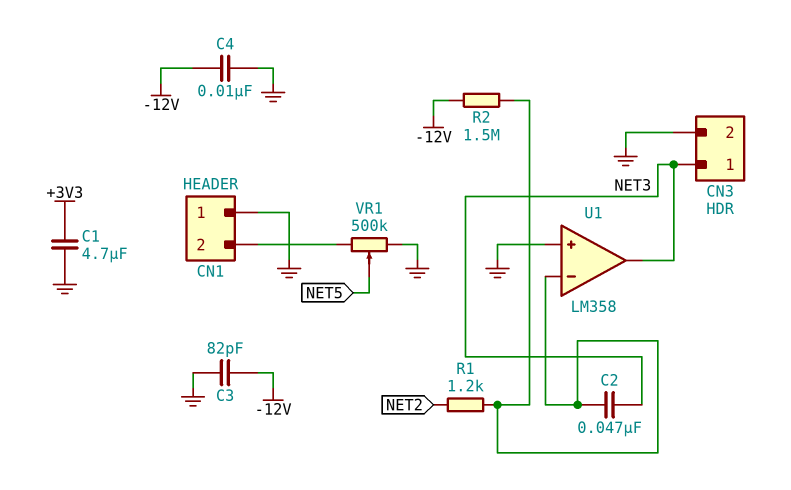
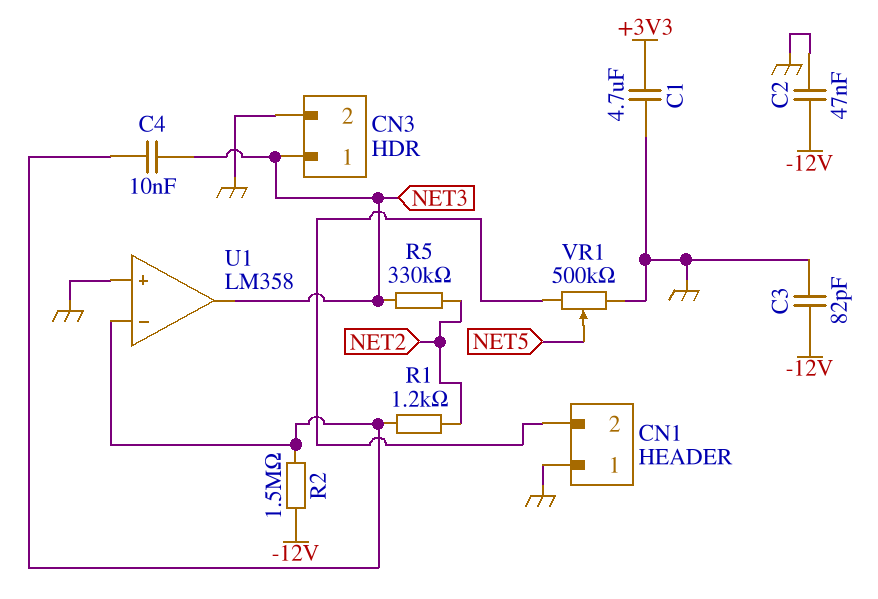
C2: 47nF (NET3, U1/in-) -> 47nF (-12V, GND)
C4: 10nF (-12V, GND) -> 10nF (NET3, U1/in-)
R5: none -> 330k (NET2, NET3)

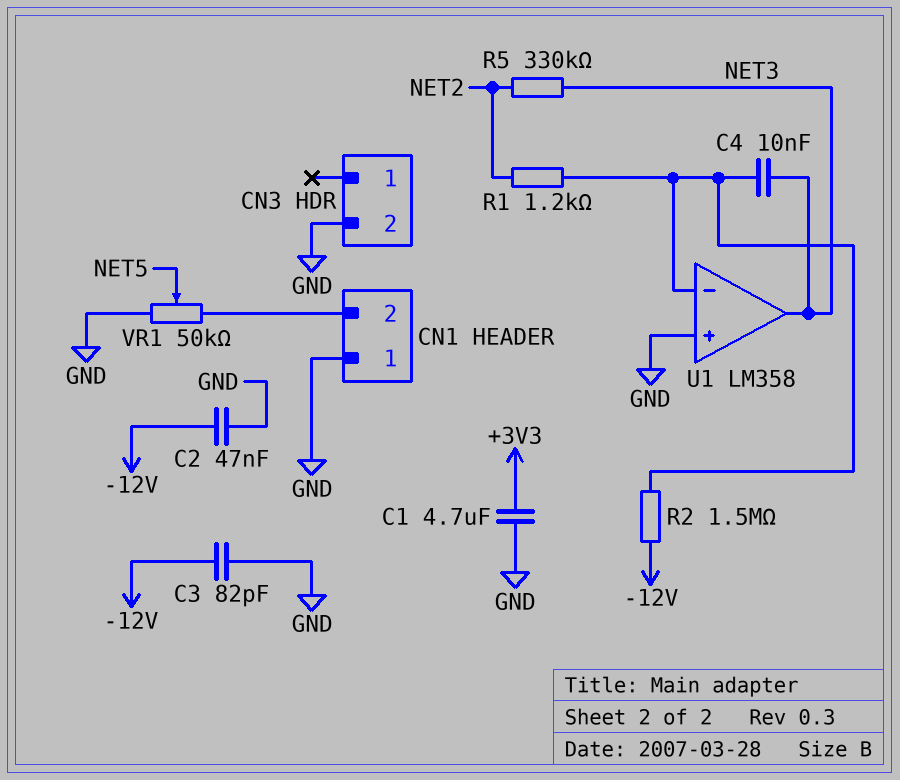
CN3 pin 1: NET3 -> none
VR1: 500k (CN1/2, GND, wiper NET5) -> 50k (CN1/2, GND, wiper NET5)

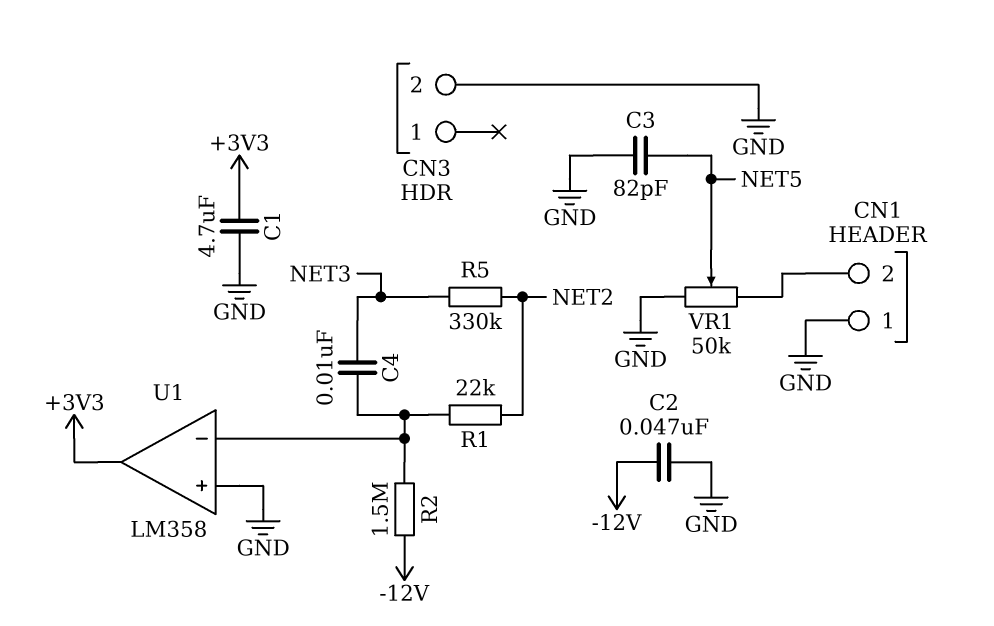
C3: 82pF (-12V, GND) -> 82pF (GND, NET5)
R1: 1.2k (NET2, U1/in-) -> 22k (NET2, U1/in-)
U1 pin out: NET3 -> +3V3

